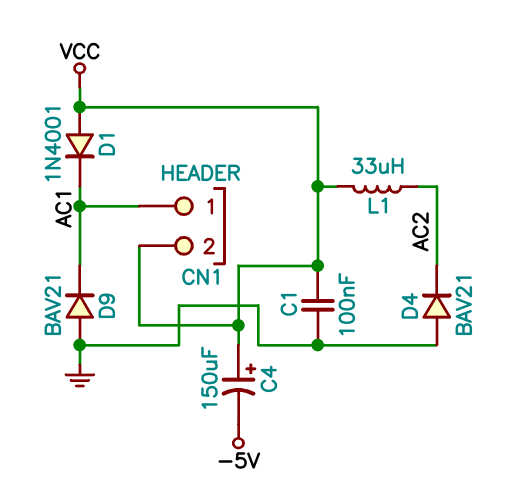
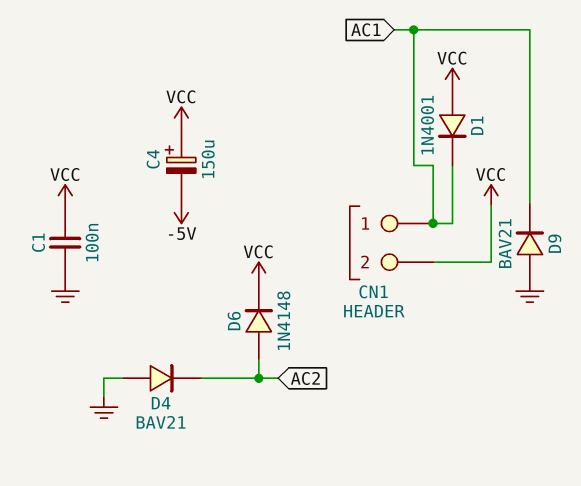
D6: none -> diode 1N4148 (A AC2, K VCC)
L1: 33uH (AC2, VCC) -> none

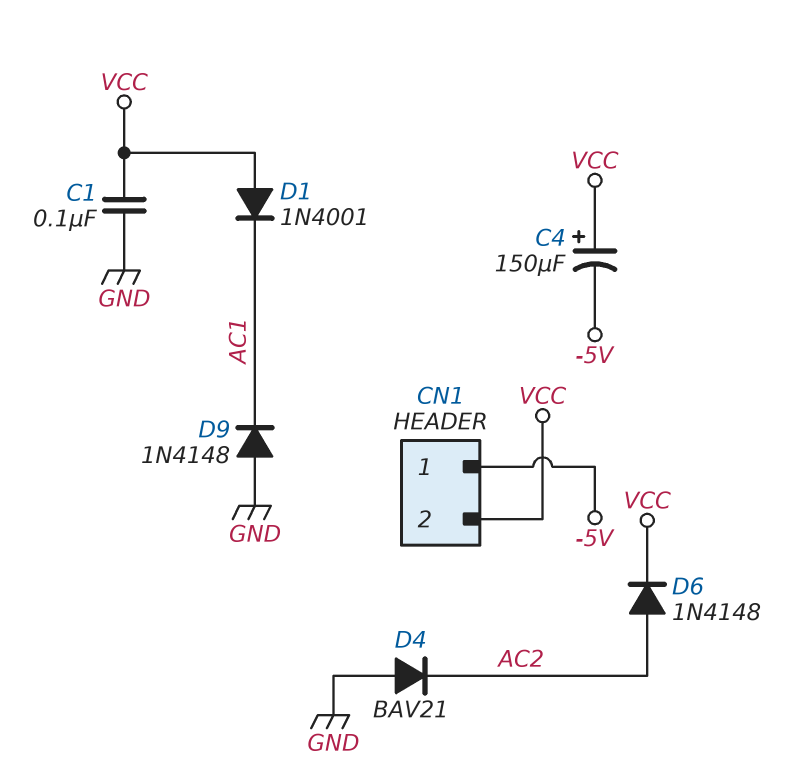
CN1 pin 1: AC1 -> -5V
D9: diode BAV21 (A GND, K AC1) -> diode 1N4148 (A GND, K AC1)

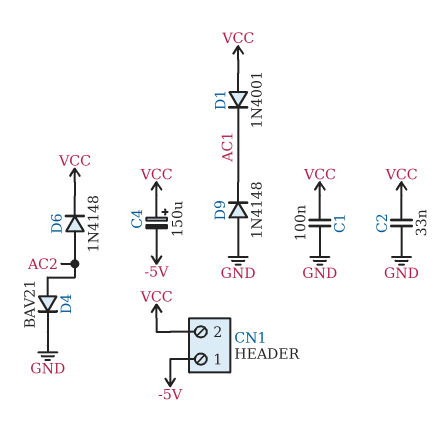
C2: none -> 33nF (GND, VCC)
D4: diode BAV21 (A GND, K AC2) -> diode BAV21 (A AC2, K GND)

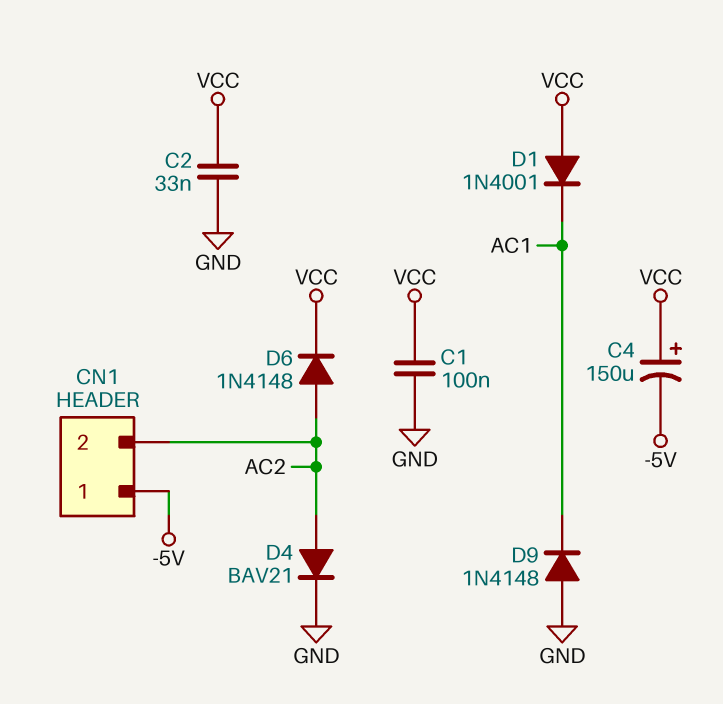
CN1 pin 2: VCC -> AC2

